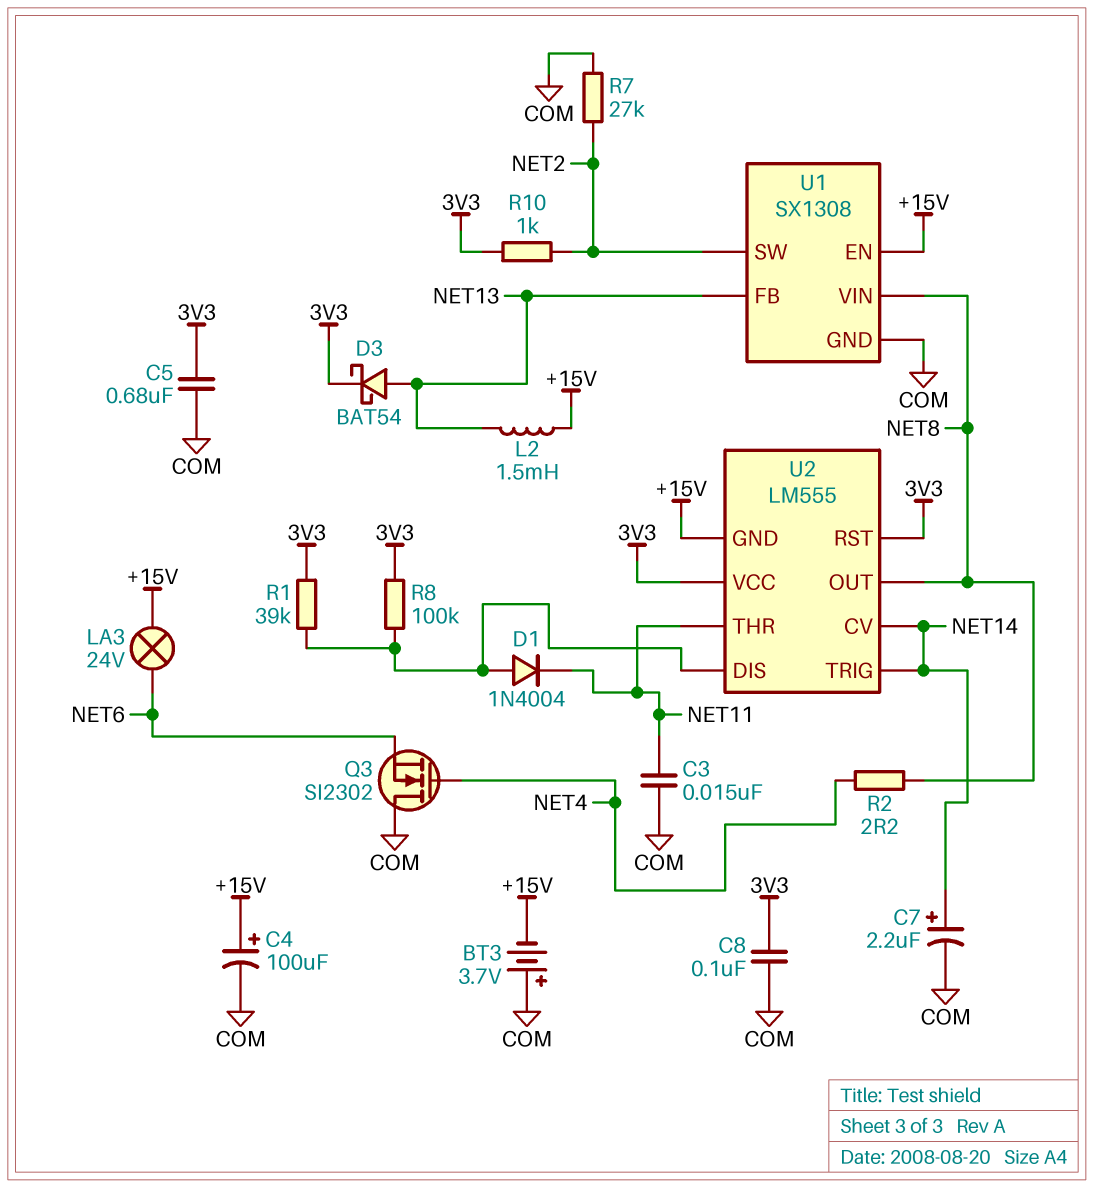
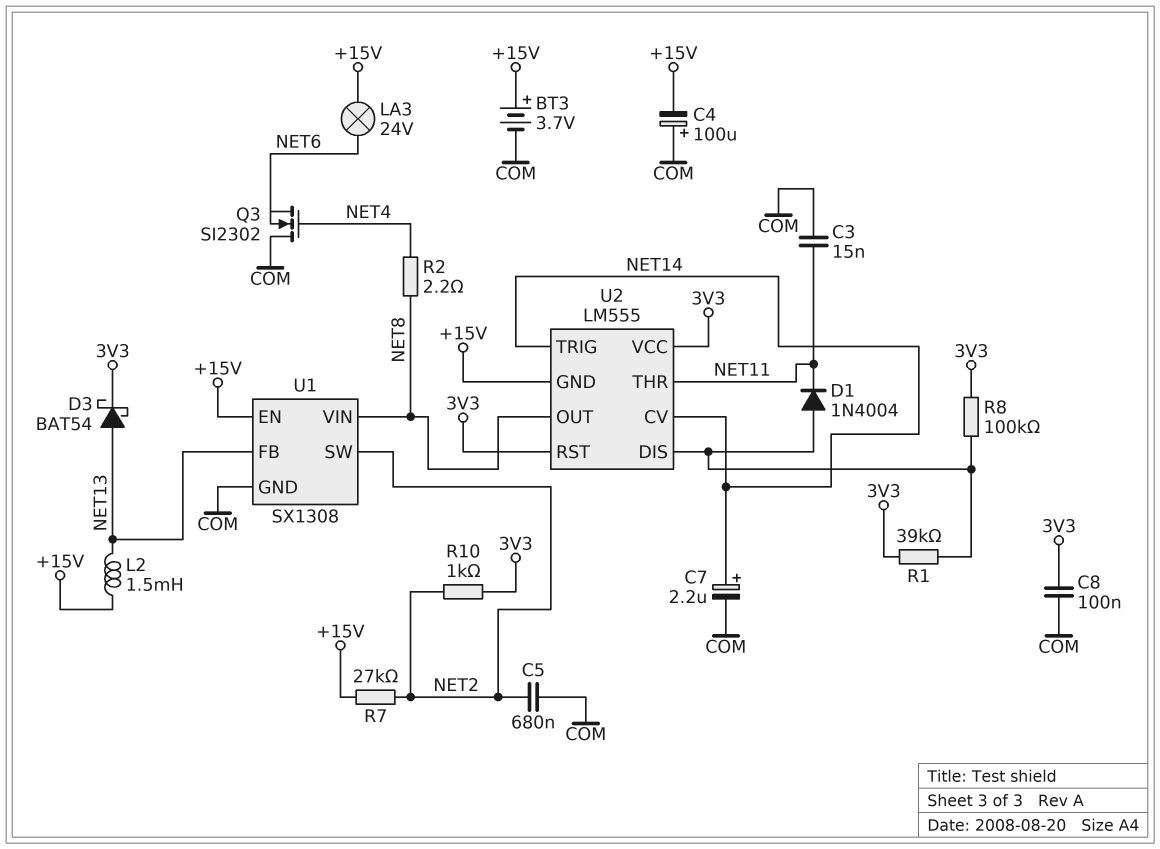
BT3: 3.7V (plus COM, minus +15V) -> 3.7V (plus +15V, minus COM)
C4: 100uF (plus +15V, minus COM) -> 100uF (plus COM, minus +15V)
C5: 680nF (3V3, COM) -> 680nF (COM, NET2)
R7: 27k (COM, NET2) -> 27k (+15V, NET2)

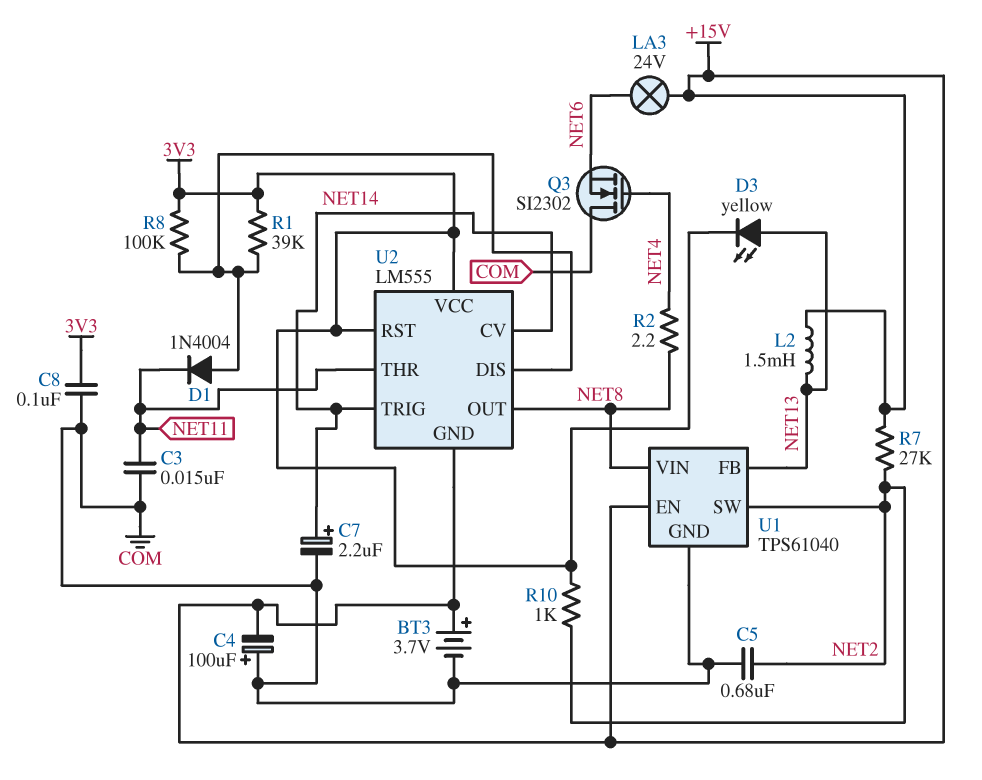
D3: schottky BAT54 (A NET13, K 3V3) -> LED yellow (A NET13, K 3V3)
U1: SX1308 -> TPS61040

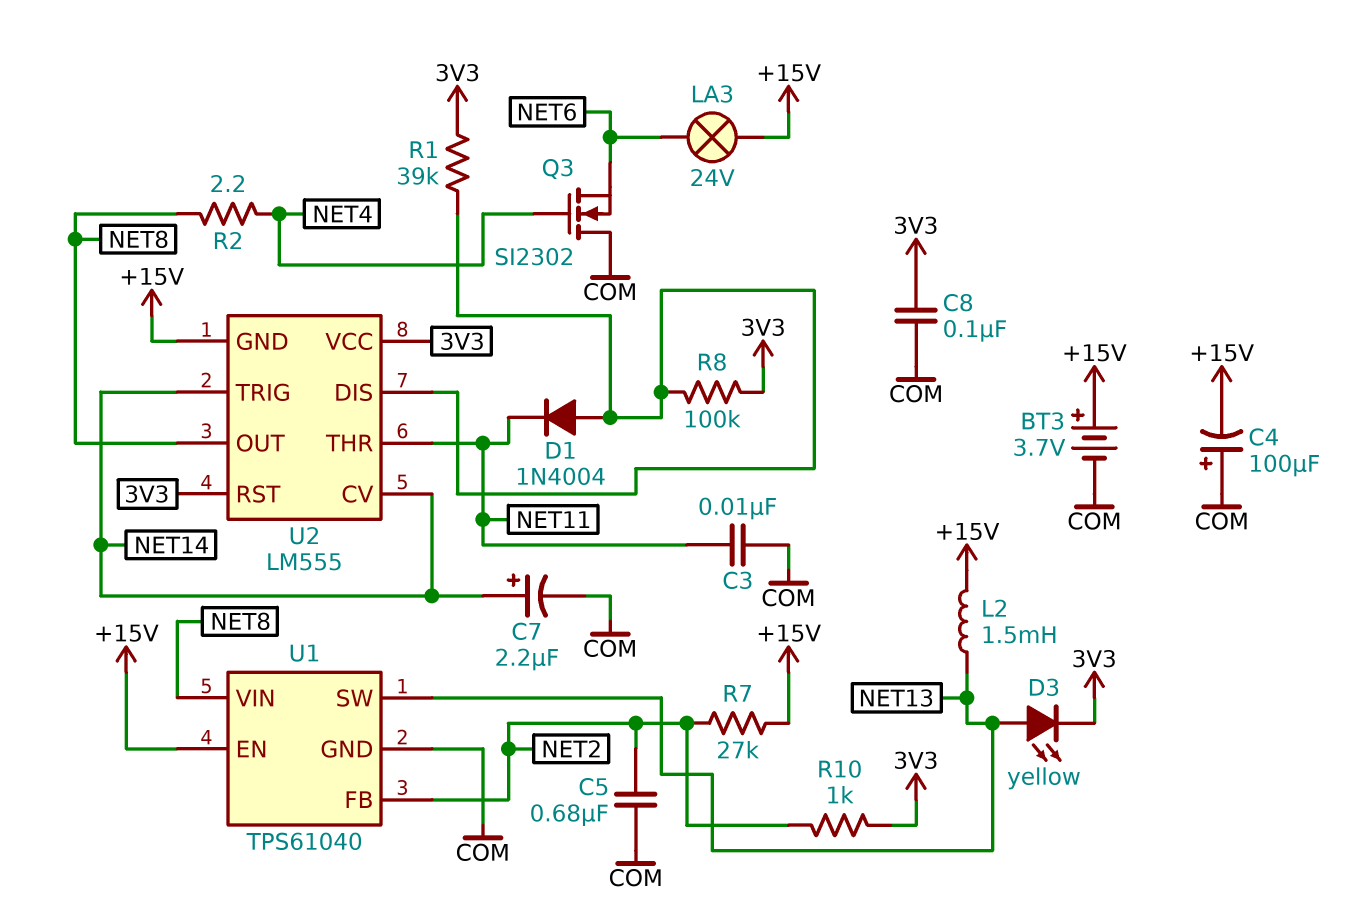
C3: 15nF (COM, NET11) -> 10nF (COM, NET11)
U1 pin FB: NET13 -> NET2
U1 pin SW: NET2 -> NET13

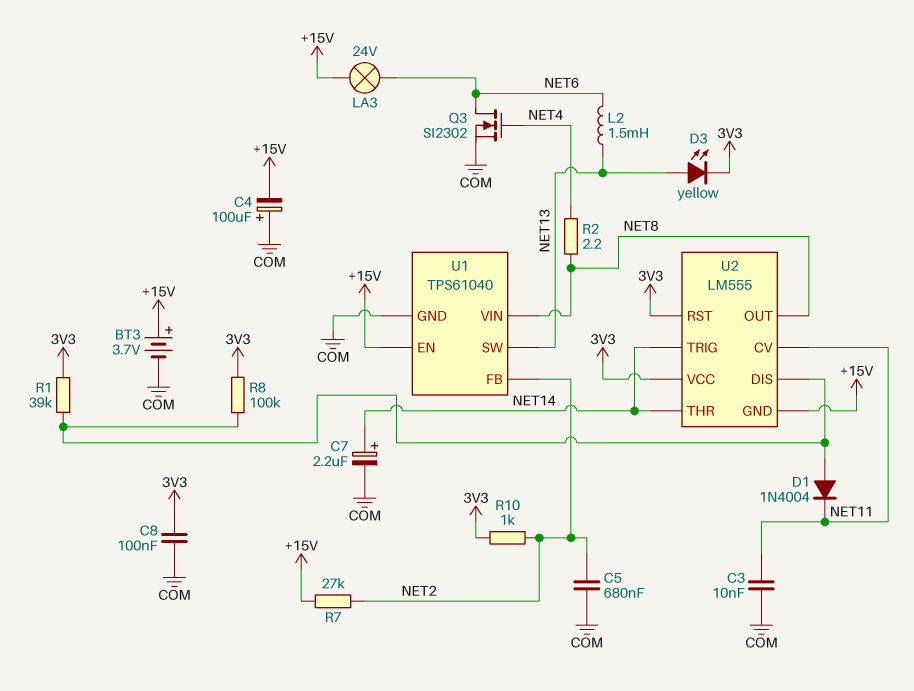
L2: 1.5mH (+15V, NET13) -> 1.5mH (NET6, NET13)
Q3: NMOS SI2302 (G NET4, D COM, S NET6) -> NMOS SI2302 (G NET4, D NET6, S COM)
U2 pin CV: NET14 -> NET11
U2 pin THR: NET11 -> NET14

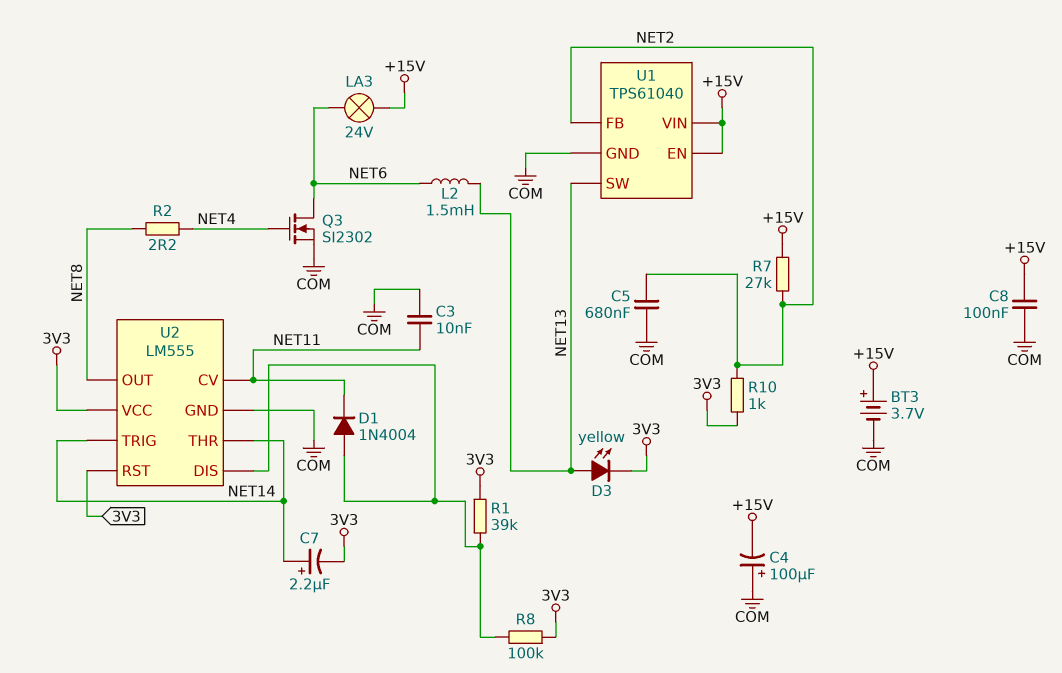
C7: 2.2uF (plus NET14, minus COM) -> 2.2uF (plus NET14, minus 3V3)
C8: 100nF (3V3, COM) -> 100nF (+15V, COM)
U1 pin VIN: NET8 -> +15V
U2 pin GND: +15V -> COM

